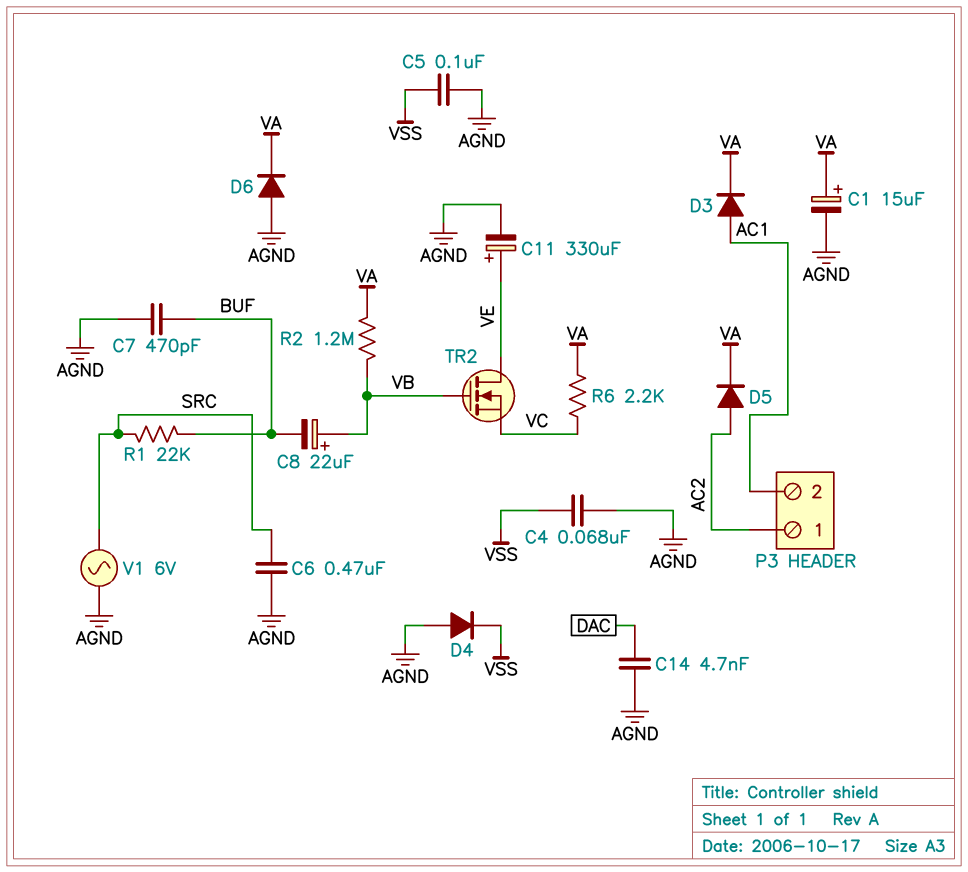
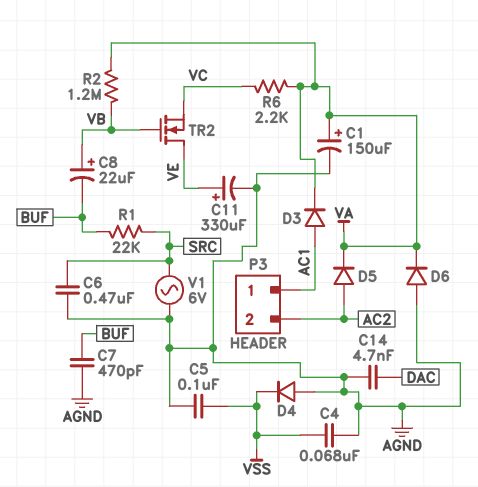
C1: 15uF (plus VA, minus AGND) -> 150uF (plus VA, minus AGND)
P3 pin 1: AC2 -> AC1
P3 pin 2: AC1 -> AC2

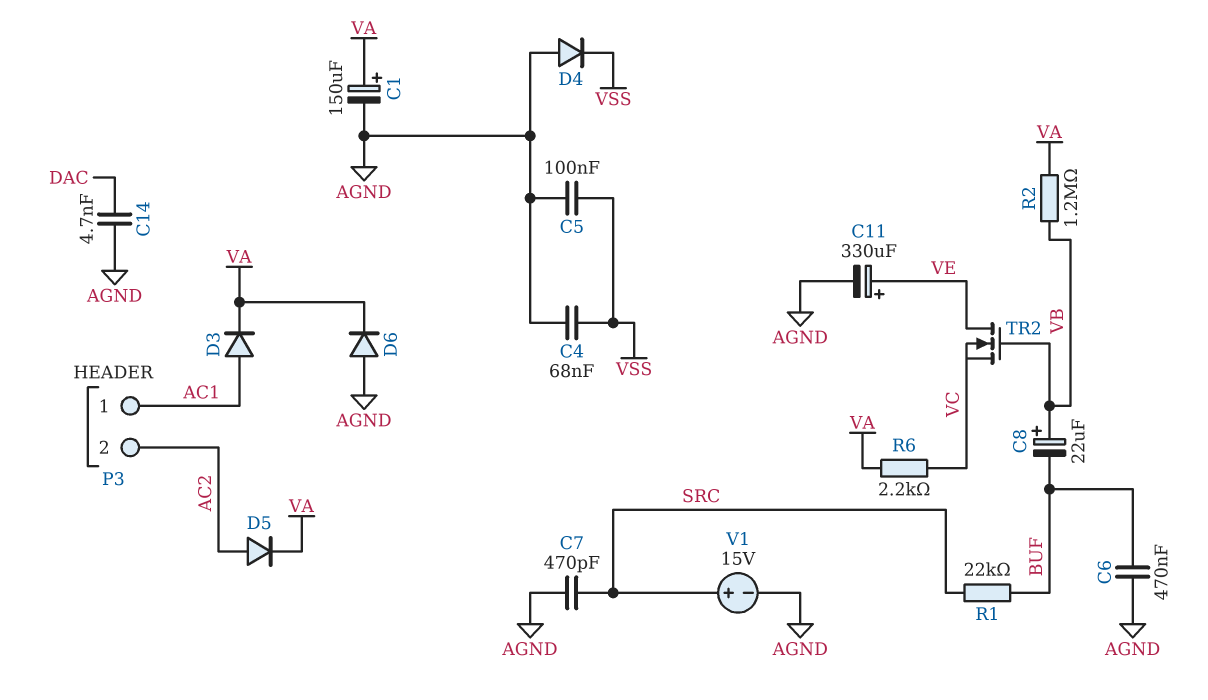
C6: 470nF (AGND, SRC) -> 470nF (AGND, BUF)
C7: 470pF (AGND, BUF) -> 470pF (AGND, SRC)
V1: AC 6V (AGND, SRC) -> 15V (plus SRC, minus AGND)

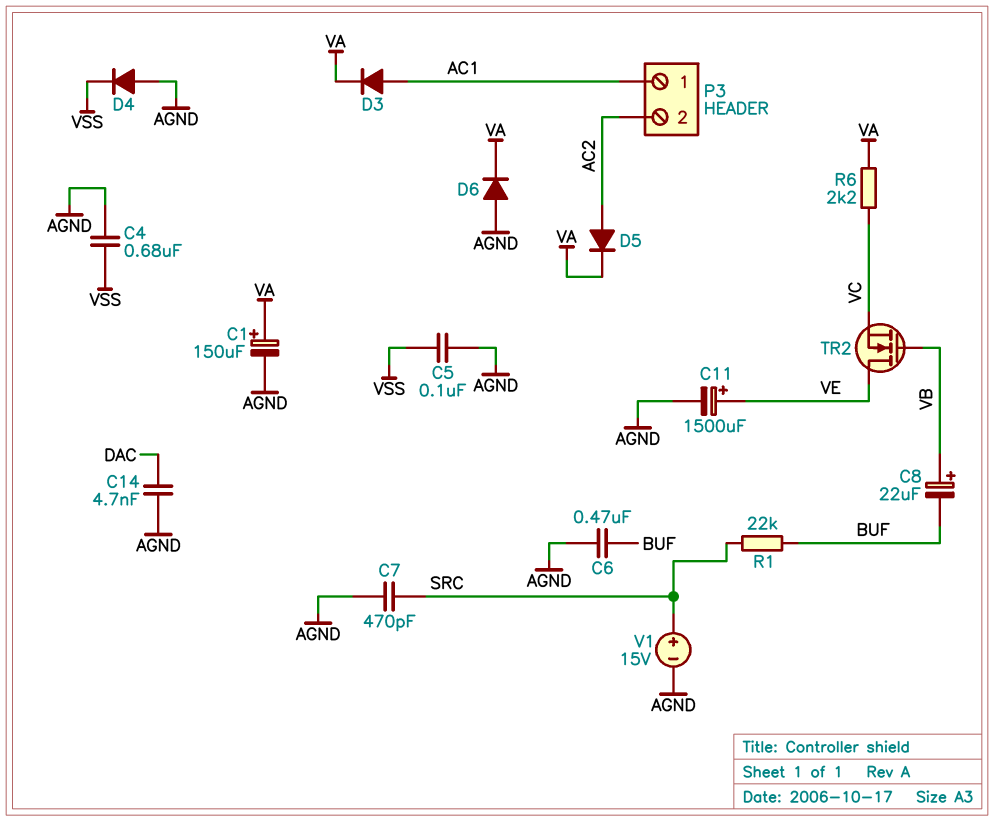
C4: 68nF (AGND, VSS) -> 680nF (AGND, VSS)
C11: 330uF (plus VE, minus AGND) -> 1500uF (plus VE, minus AGND)
R2: 1.2M (VA, VB) -> none

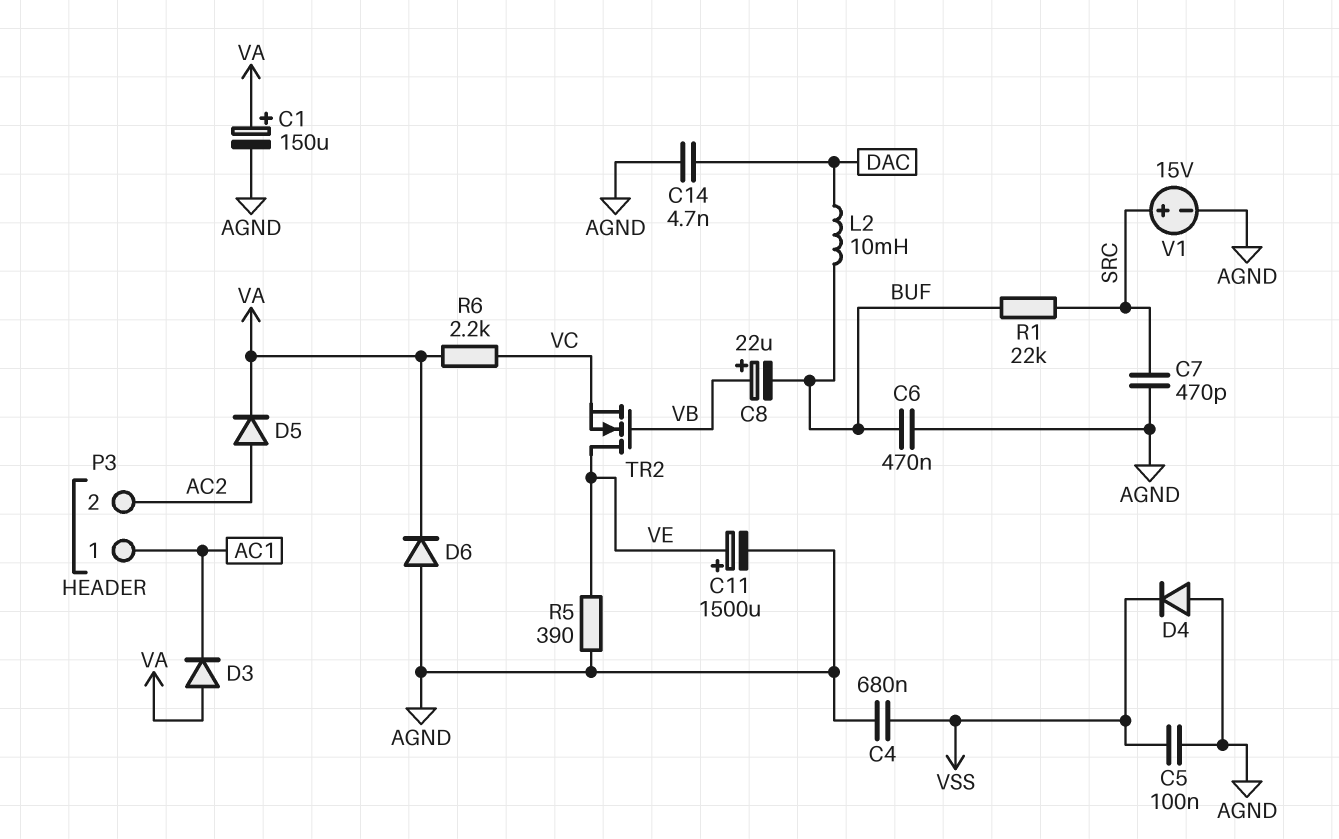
D3: diode (A AC1, K VA) -> diode (A VA, K AC1)
L2: none -> 10mH (BUF, DAC)
R5: none -> 390 (AGND, VE)

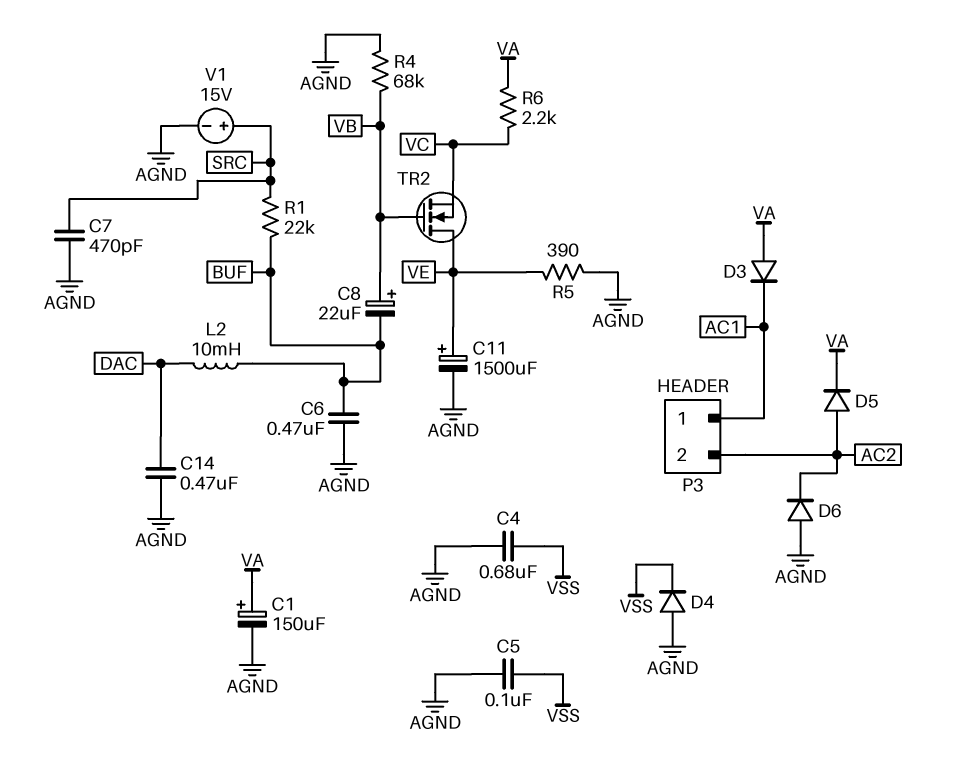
C14: 4.7nF (AGND, DAC) -> 470nF (AGND, DAC)
D6: diode (A AGND, K VA) -> diode (A AGND, K AC2)
R4: none -> 68k (AGND, VB)

